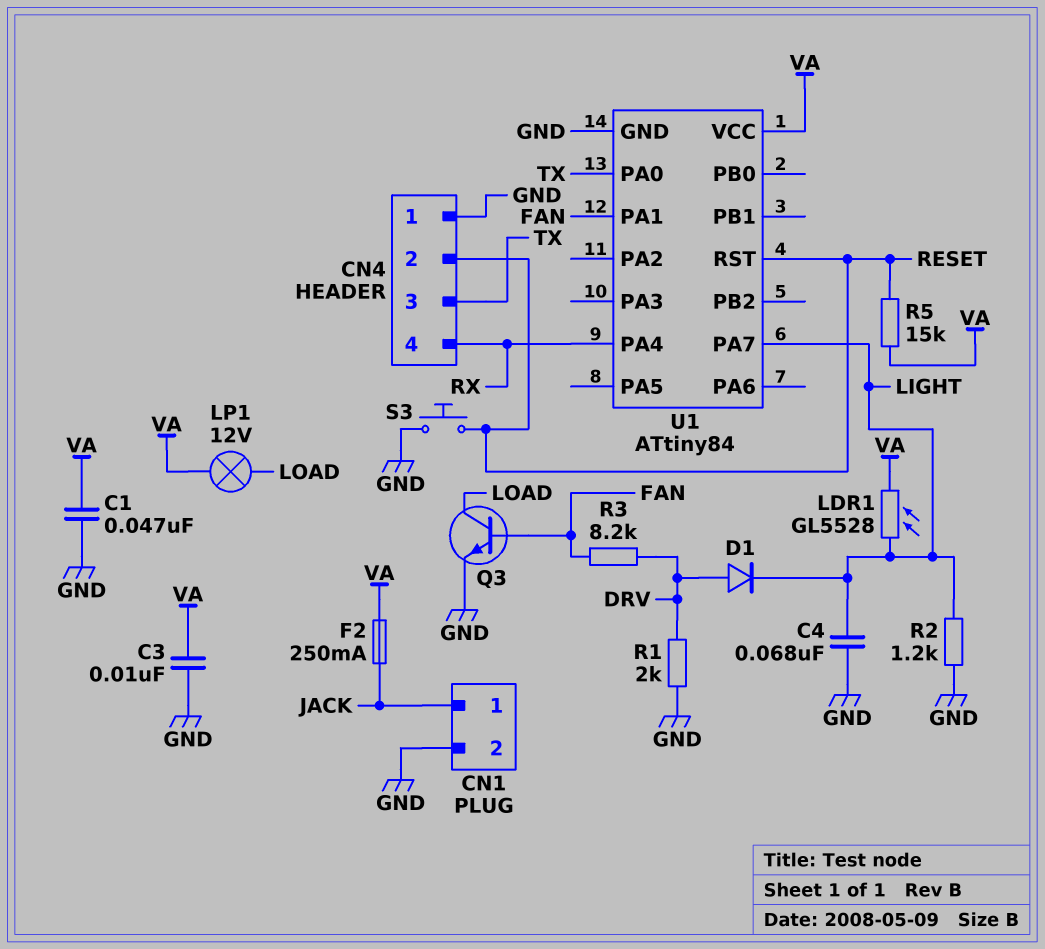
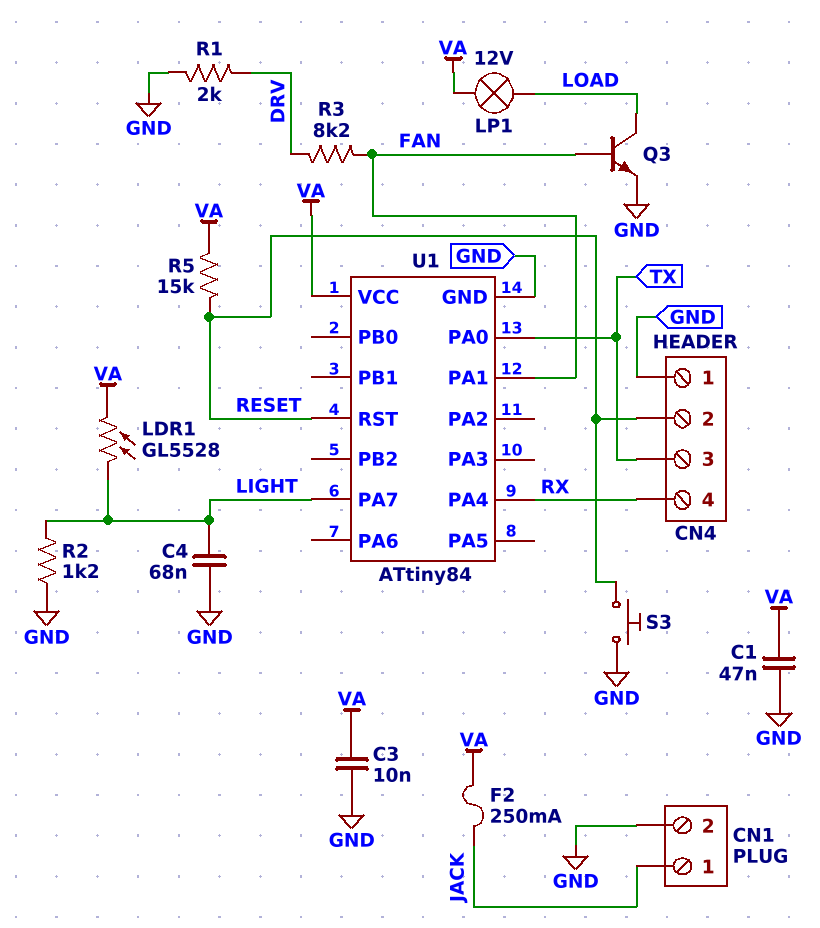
D1: diode (A DRV, K LIGHT) -> none

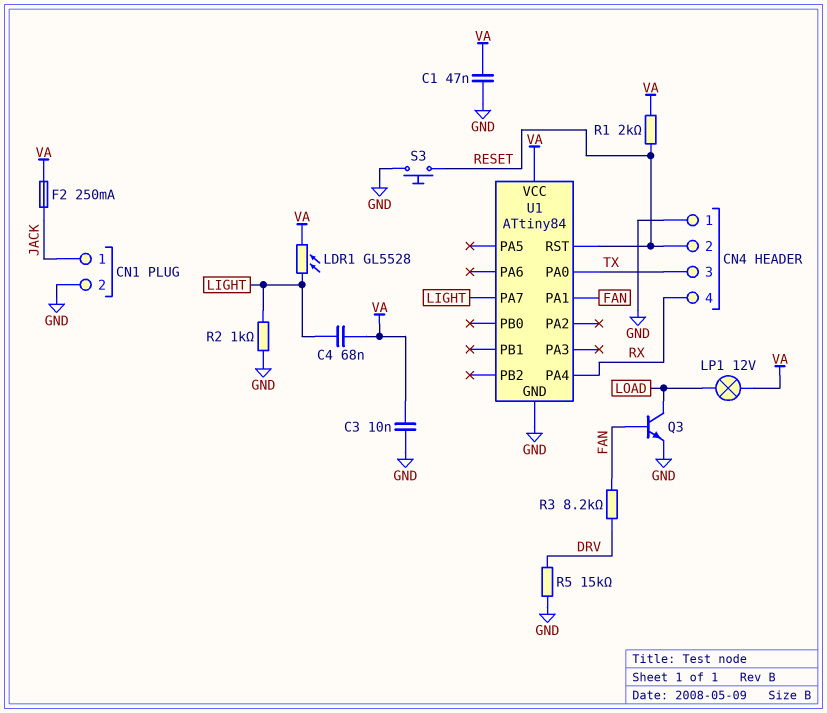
C4: 68nF (GND, LIGHT) -> 68nF (LIGHT, VA)
R1: 2k (DRV, GND) -> 2k (RESET, VA)
R2: 1.2k (GND, LIGHT) -> 1k (GND, LIGHT)
R5: 15k (RESET, VA) -> 15k (DRV, GND)

